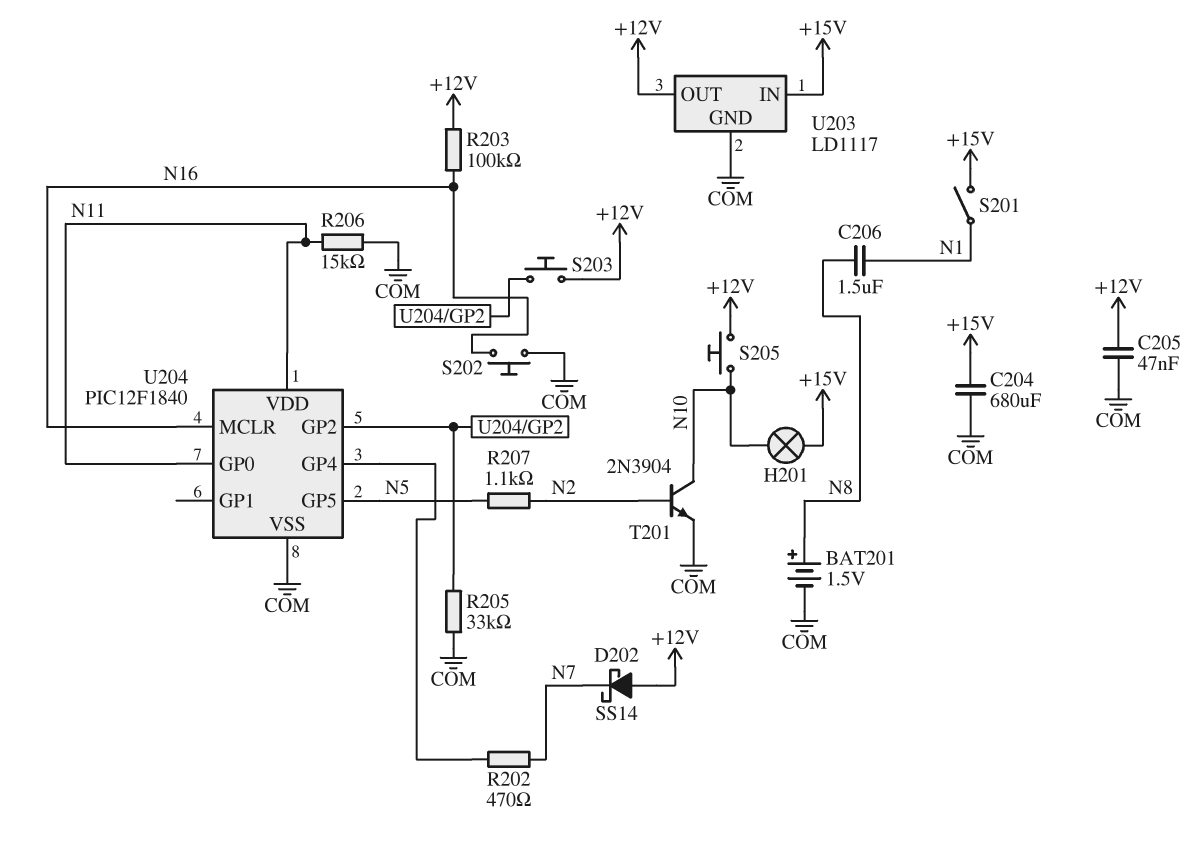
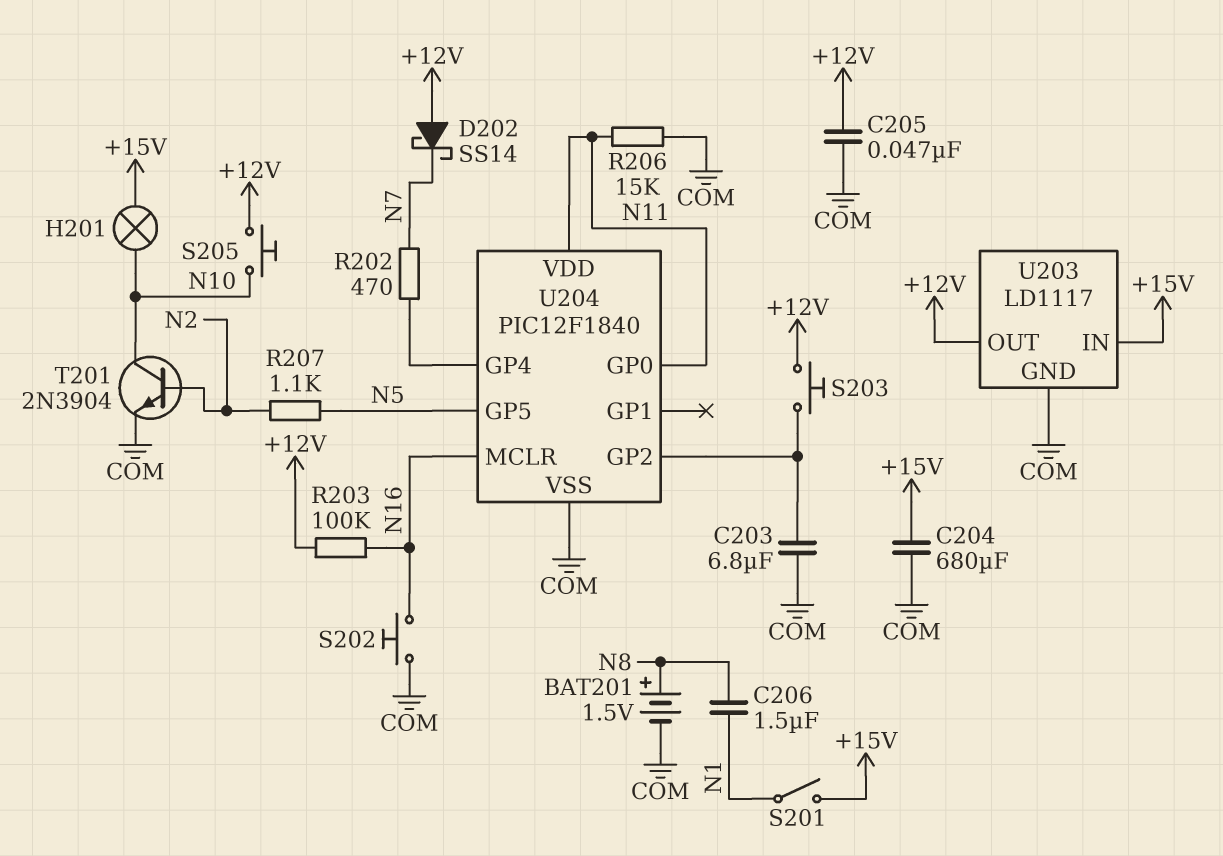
C203: none -> 6.8uF (COM, U204/GP2)
R205: 33k (COM, U204/GP2) -> none

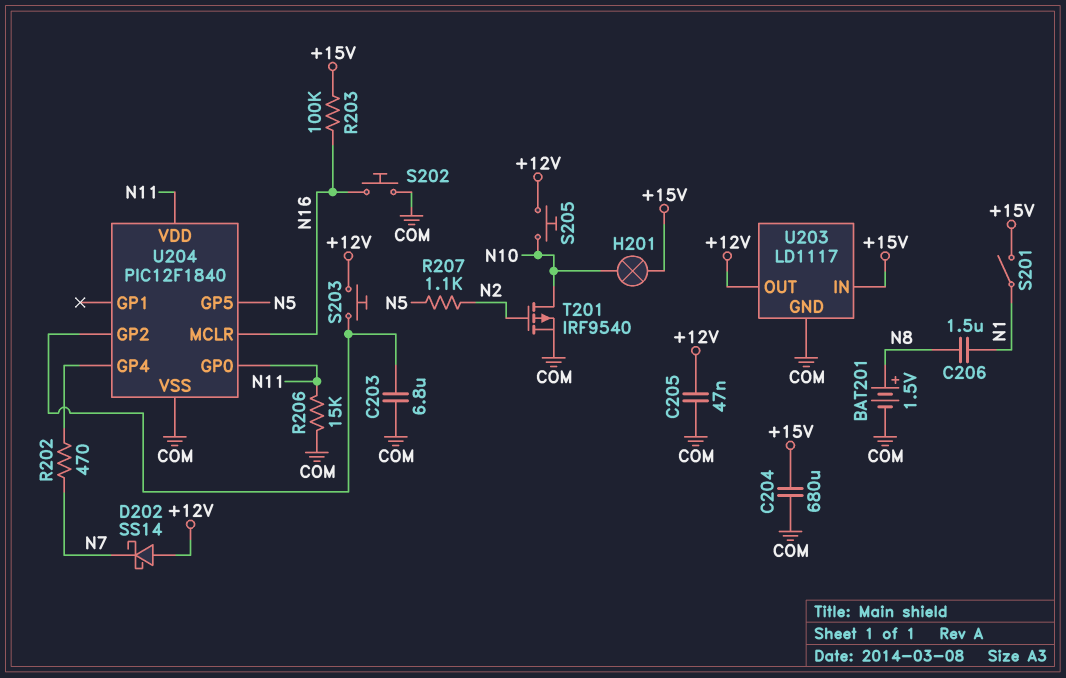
R203: 100k (+12V, N16) -> 100k (+15V, N16)
T201: NPN 2N3904 (B N2, C N10, E COM) -> PMOS IRF9540 (G N2, D N10, S COM)

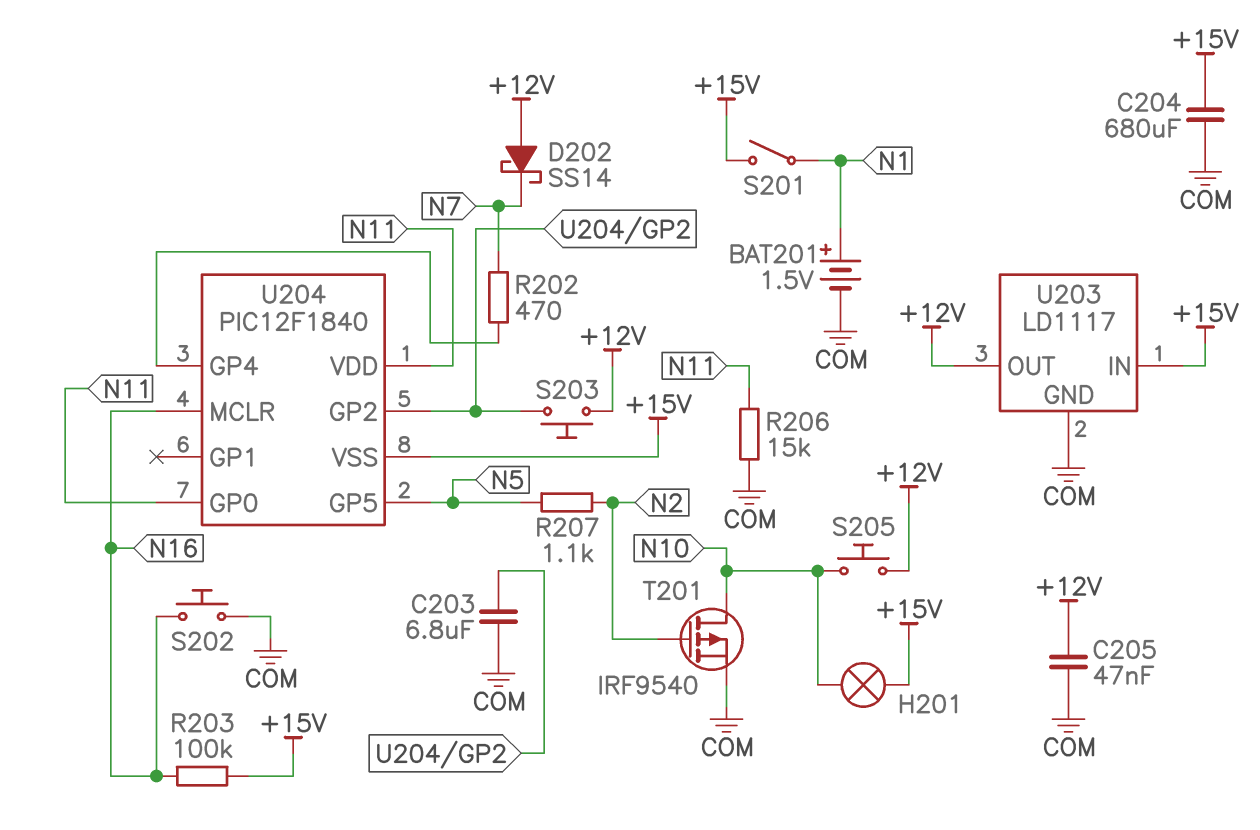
BAT201: 1.5V (plus N8, minus COM) -> 1.5V (plus N1, minus COM)
C206: 1.5uF (N1, N8) -> none
U204 pin VSS: COM -> +15V

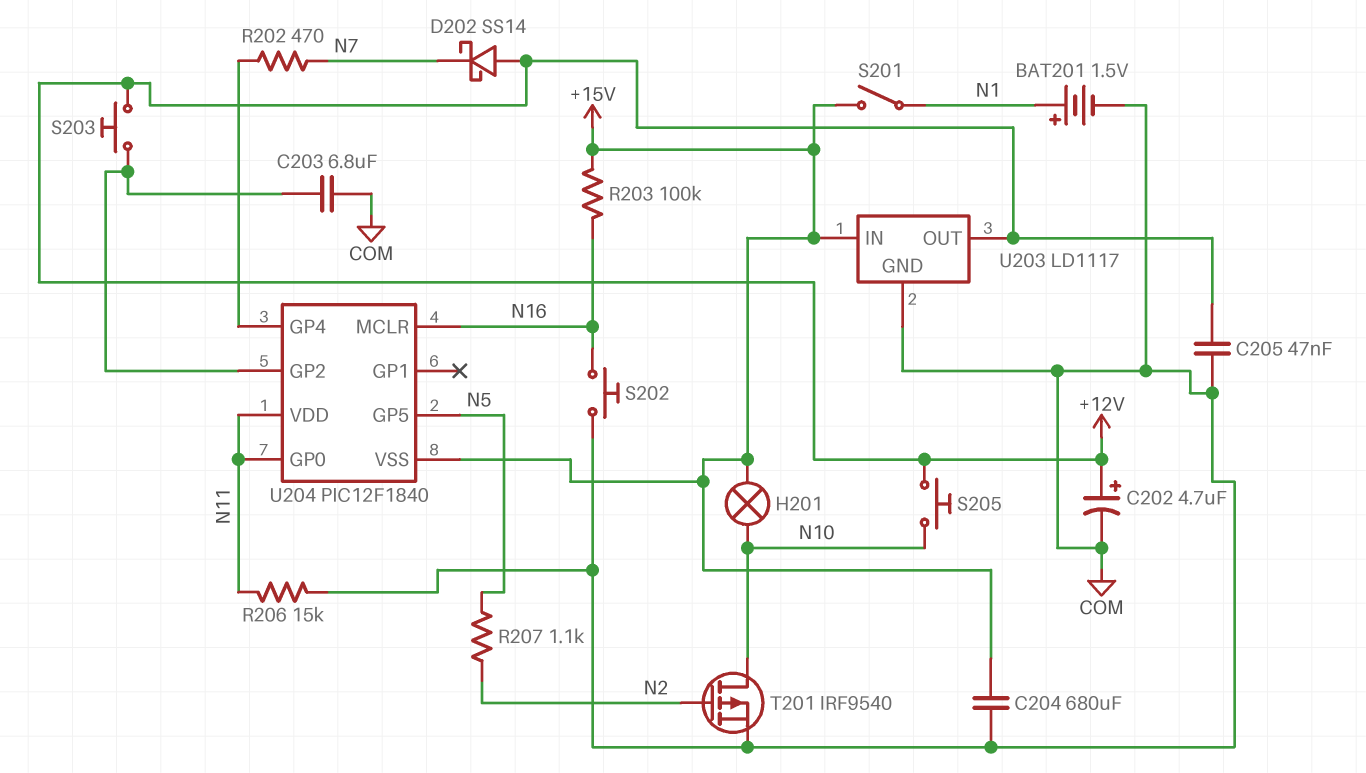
C202: none -> 4.7uF (plus +12V, minus COM)

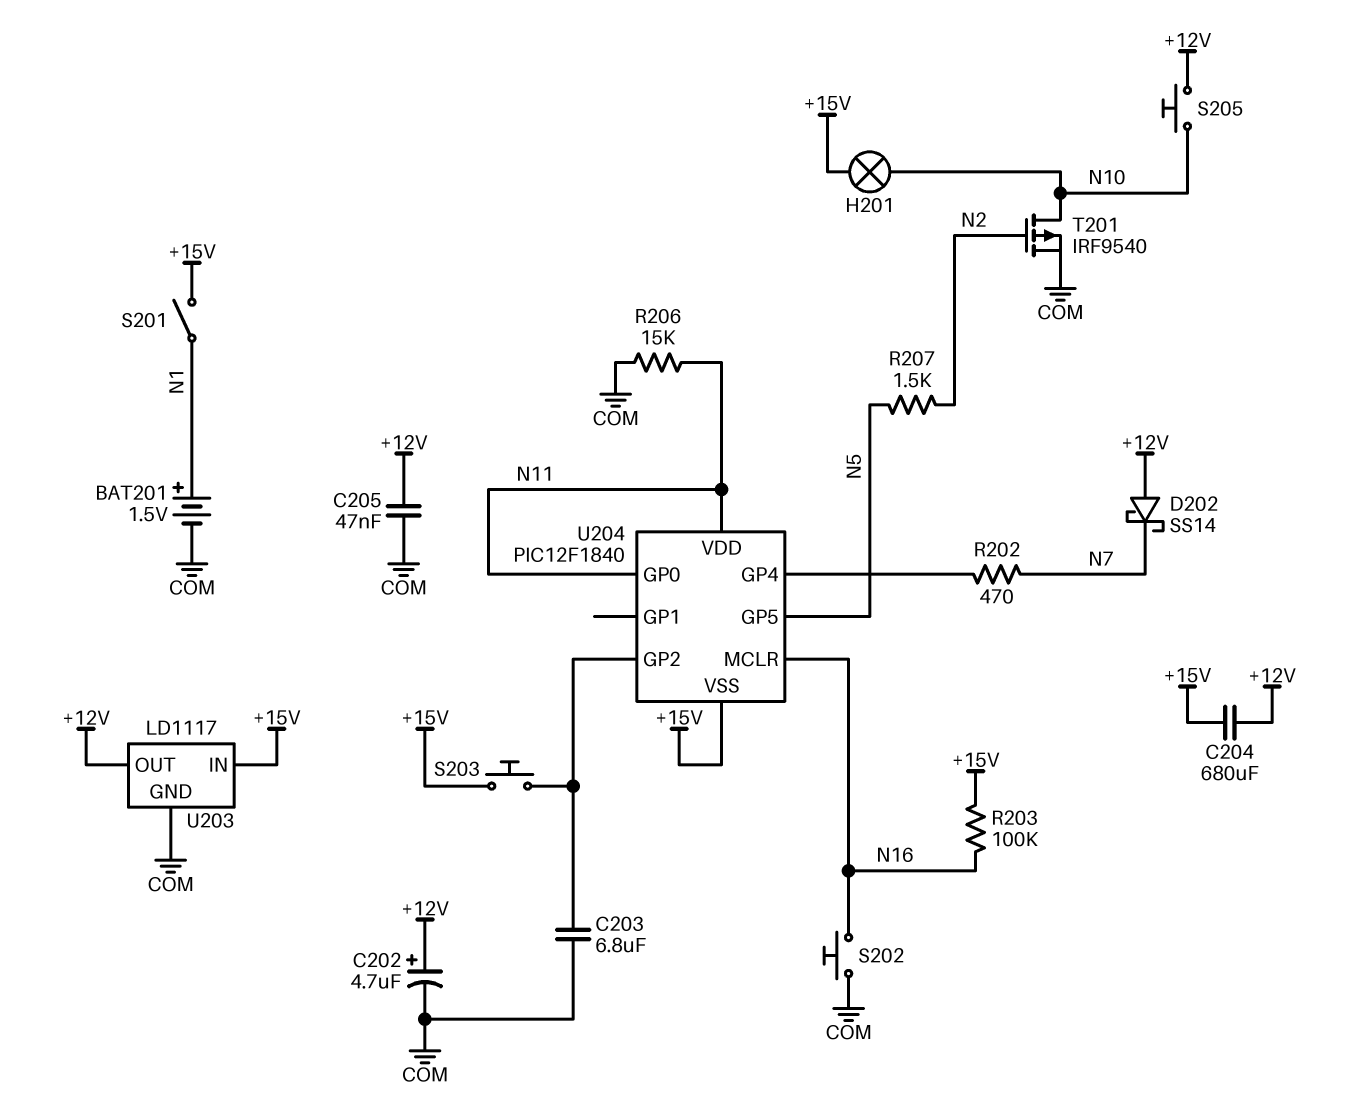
C204: 680uF (+15V, COM) -> 680uF (+12V, +15V)
R207: 1.1k (N2, N5) -> 1.5k (N2, N5)
S203: button (+12V, U204/GP2) -> button (+15V, U204/GP2)

